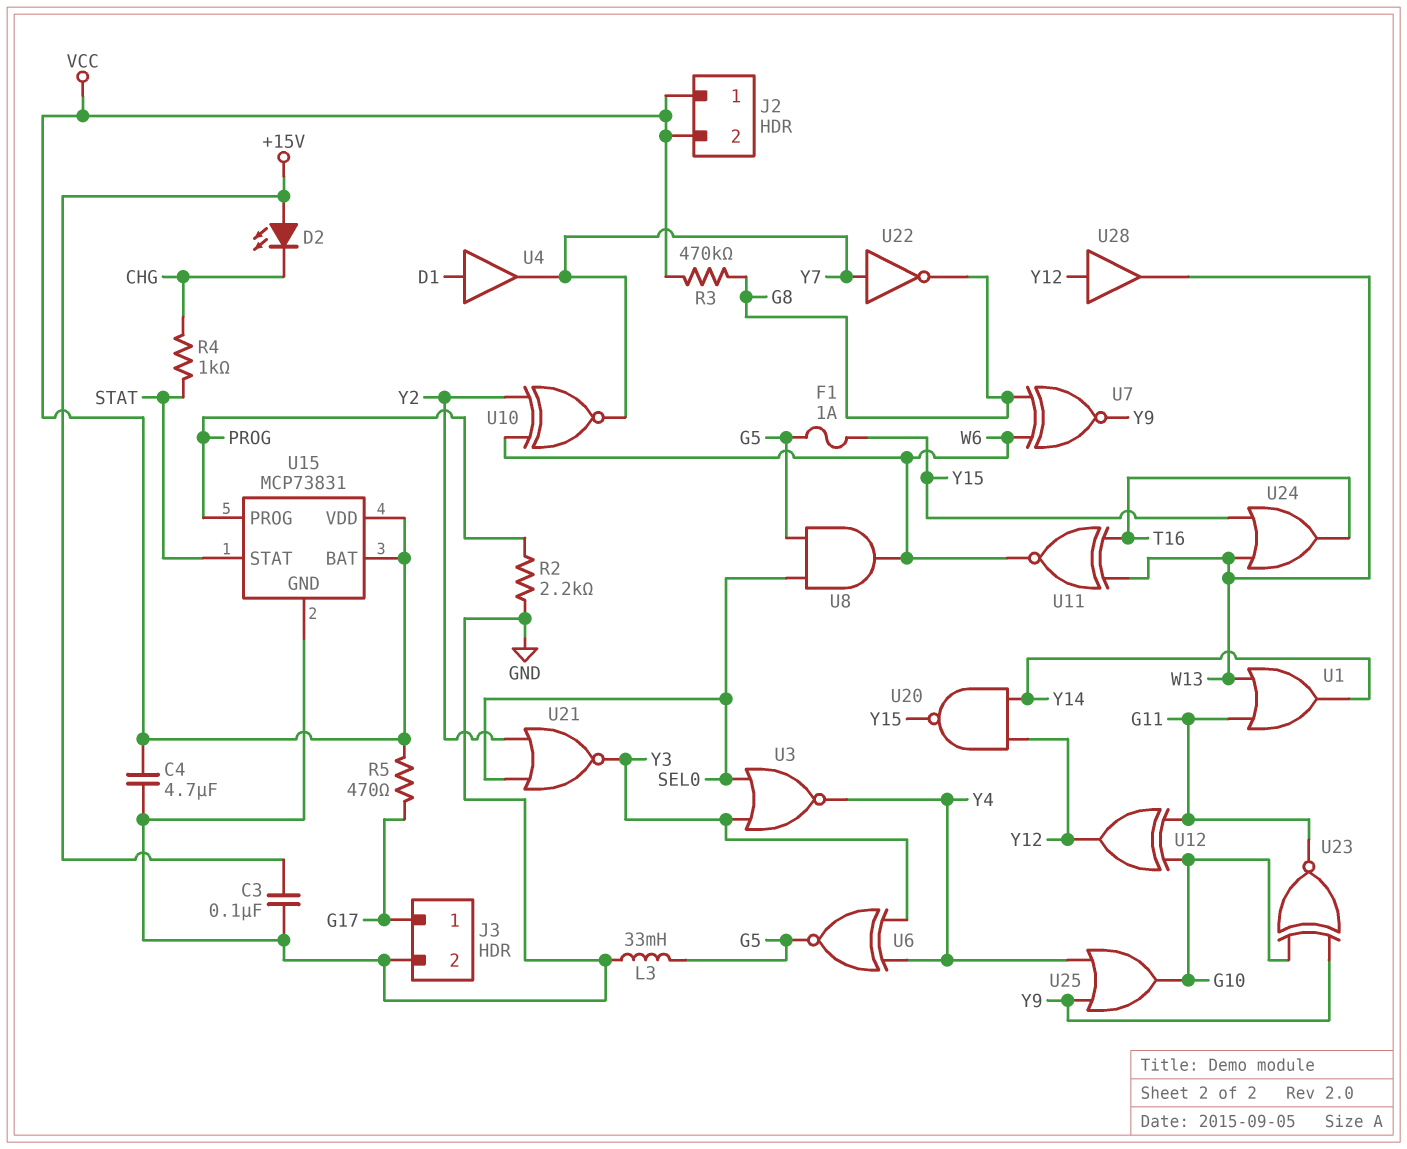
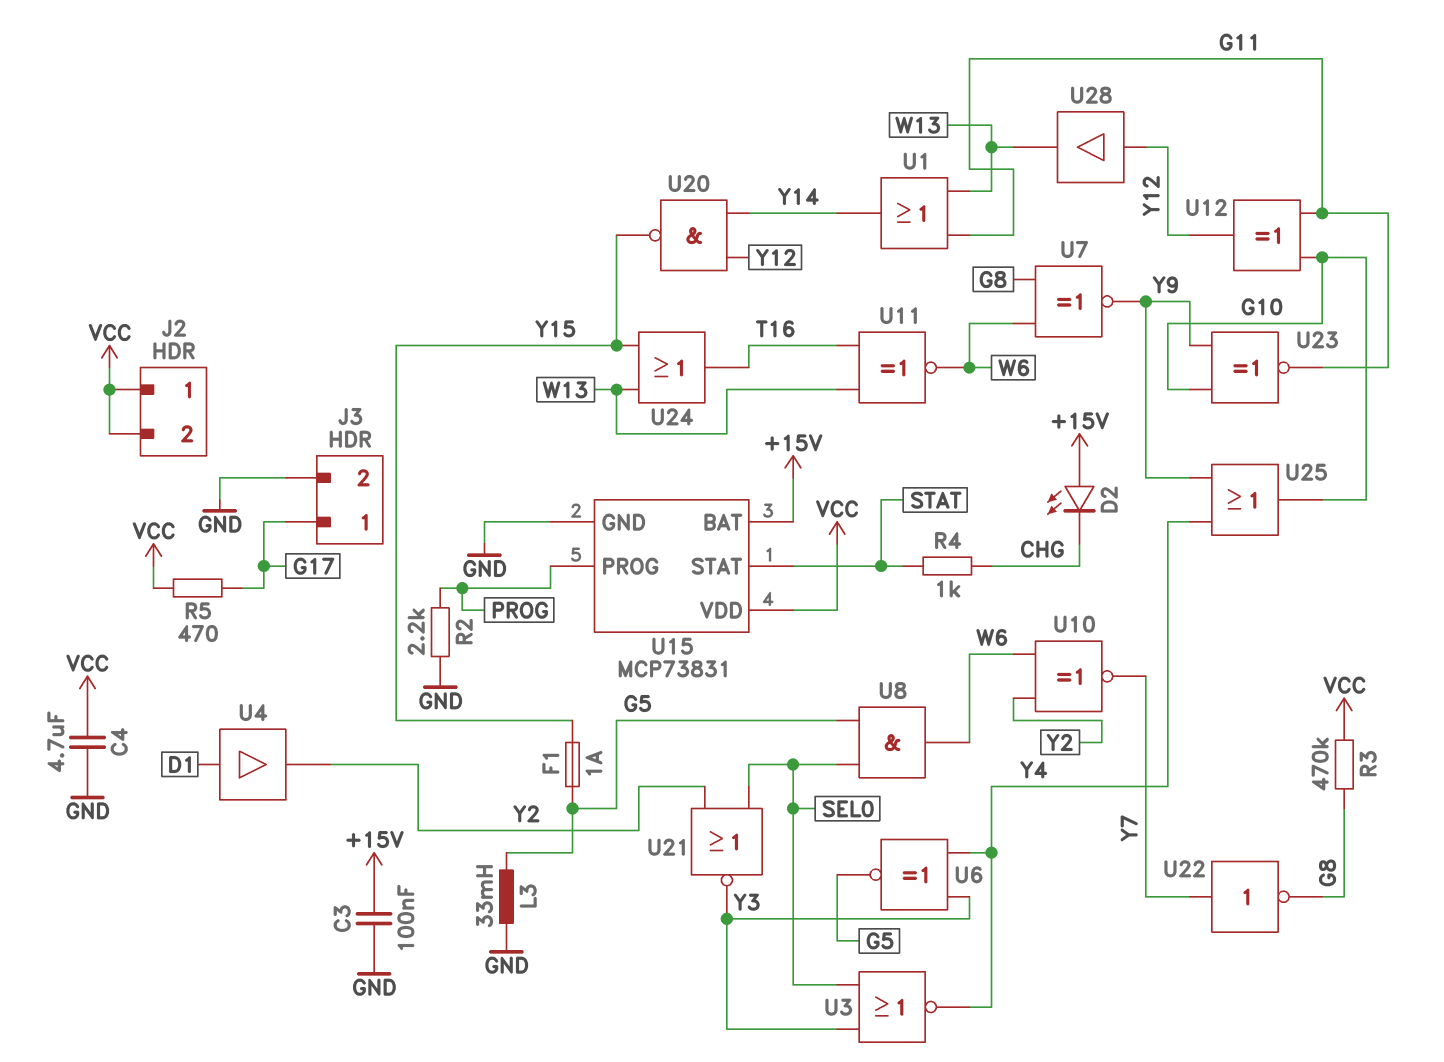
U4: buffer (in D1, out Y7) -> buffer (in D1, out Y2)
U15 pin BAT: VCC -> +15V

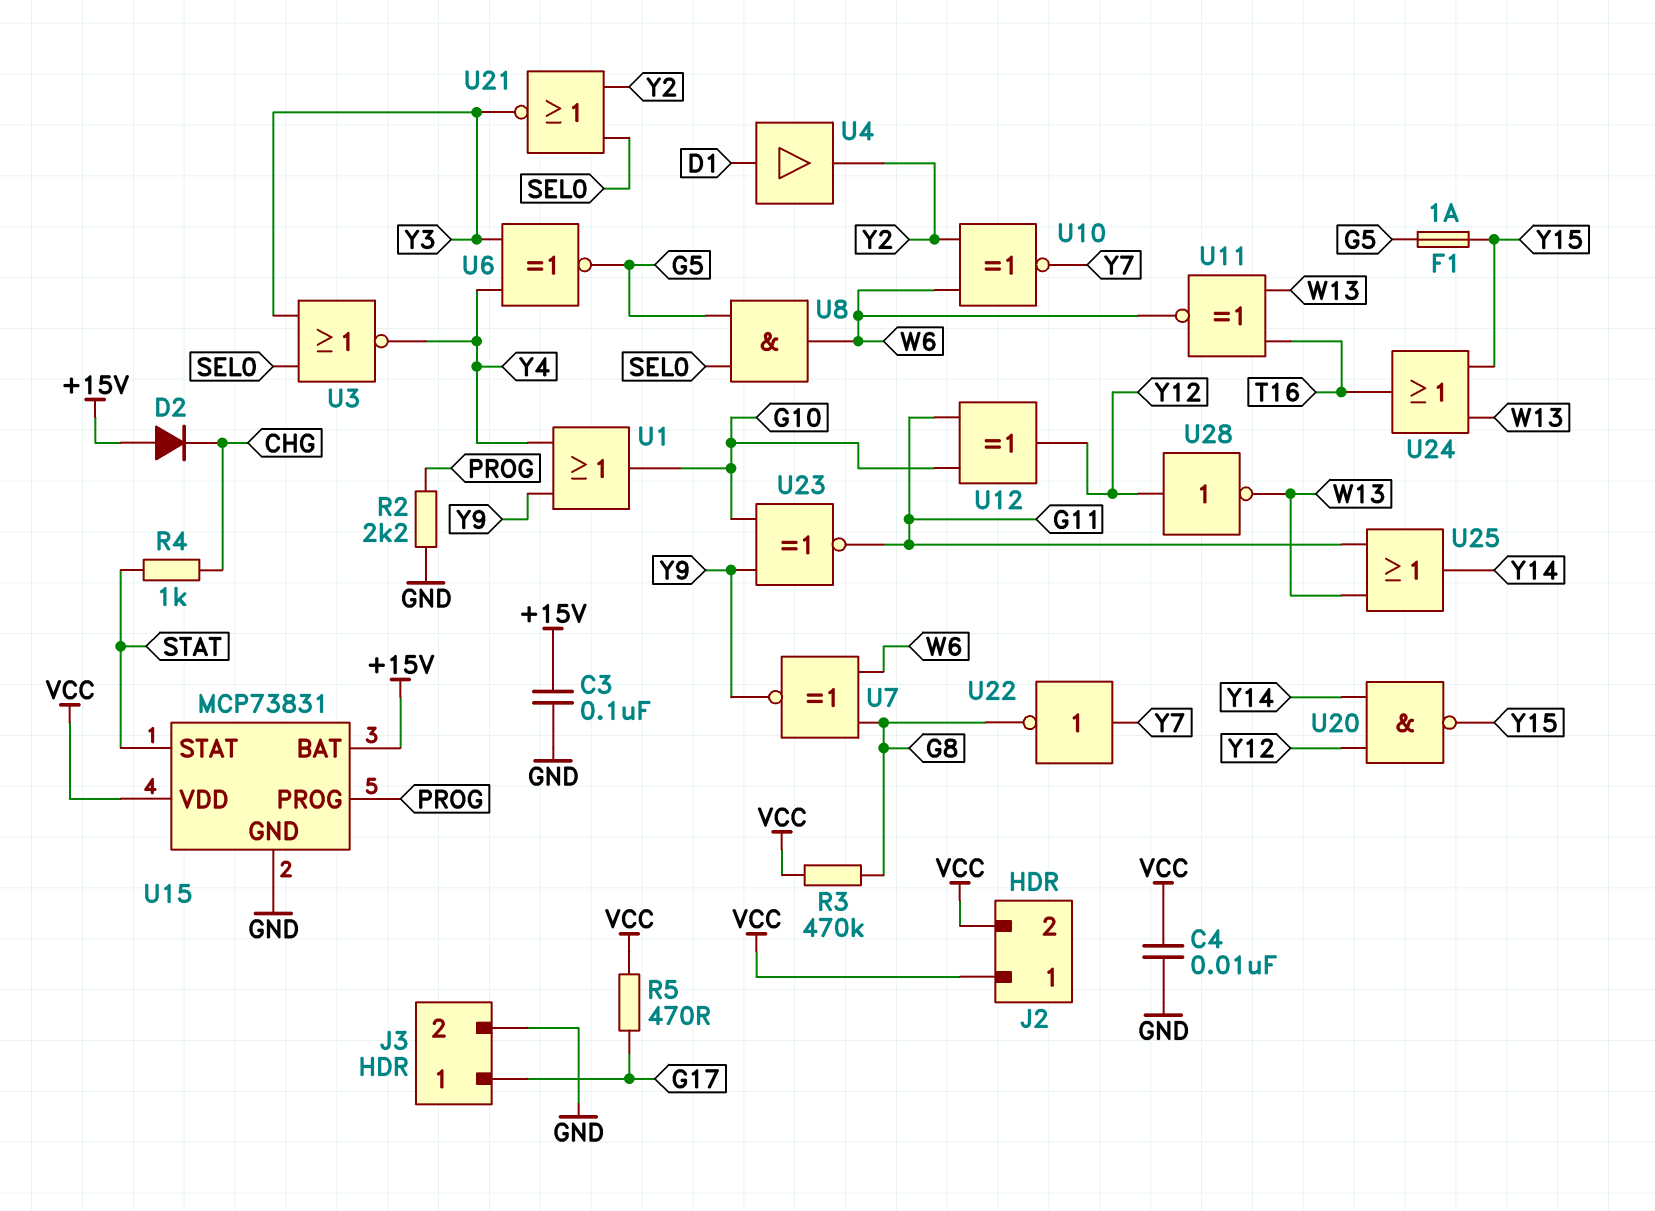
C4: 4.7uF (GND, VCC) -> 10nF (GND, VCC)
D2: LED (A +15V, K CHG) -> diode (A +15V, K CHG)
L3: 33mH (G5, GND) -> none
U1: OR (in G11, in W13, out Y14) -> OR (in Y4, in Y9, out G10)
U25: OR (in Y4, in Y9, out G10) -> OR (in G11, in W13, out Y14)
U28: buffer (in Y12, out W13) -> NOT (in Y12, out W13)

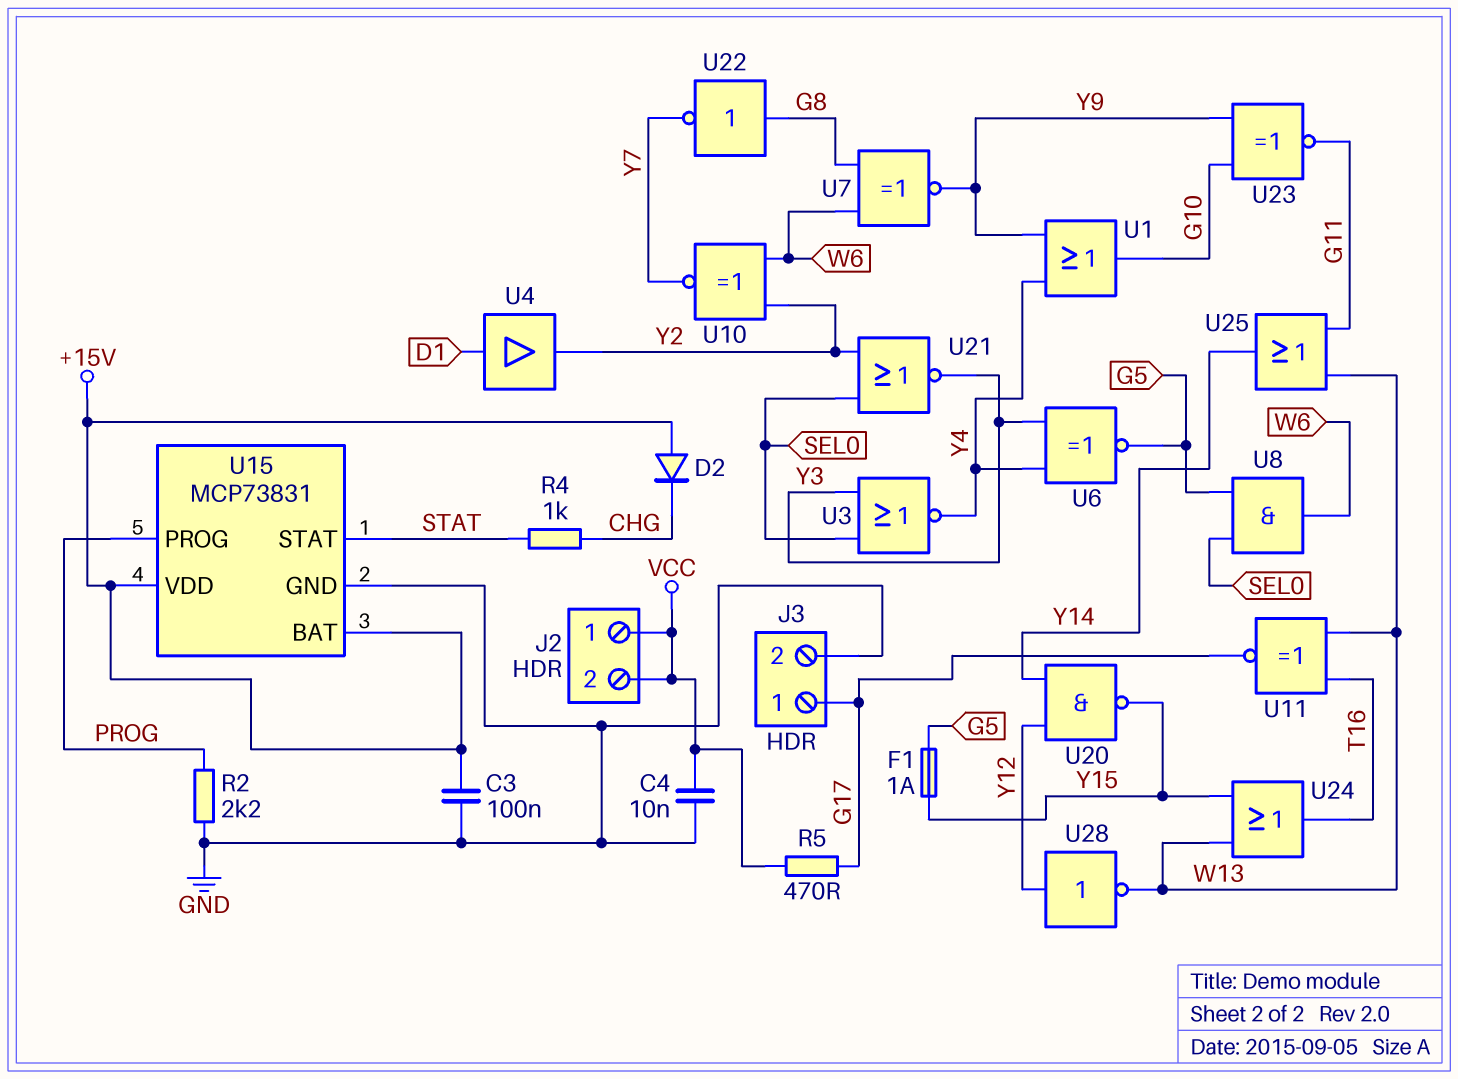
R3: 470k (G8, VCC) -> none
U11: XNOR (in T16, in W13, out W6) -> XNOR (in T16, in W13, out G17)
U12: XOR (in G10, in G11, out Y12) -> none
U15 pin VDD: VCC -> +15V
U22: NOT (in Y7, out G8) -> NOT (in G8, out Y7)

